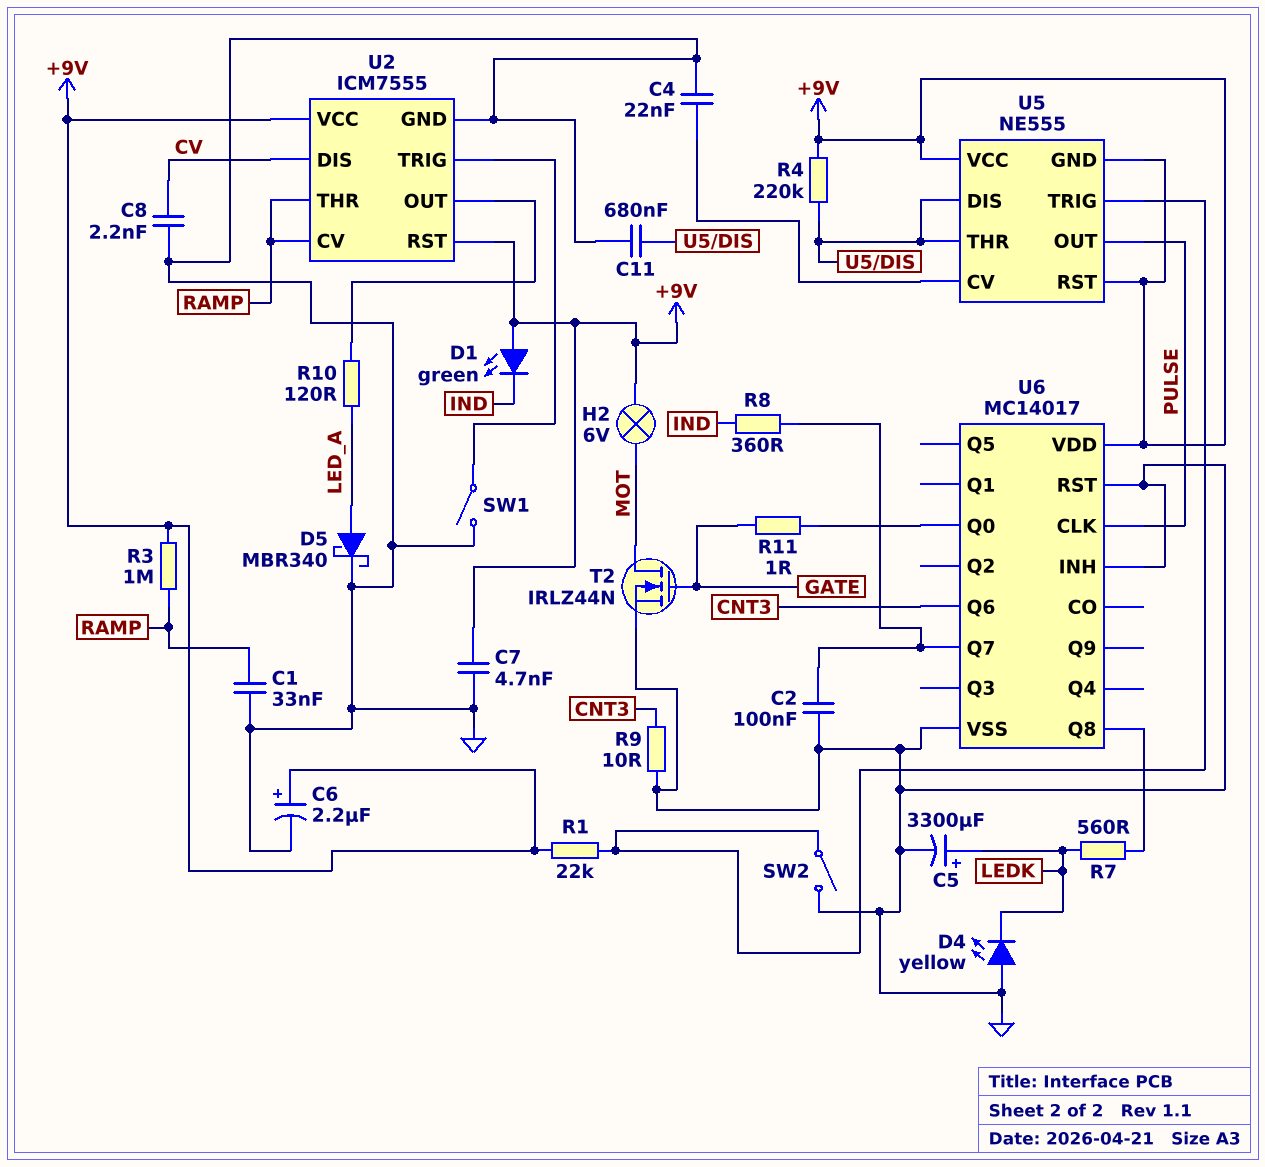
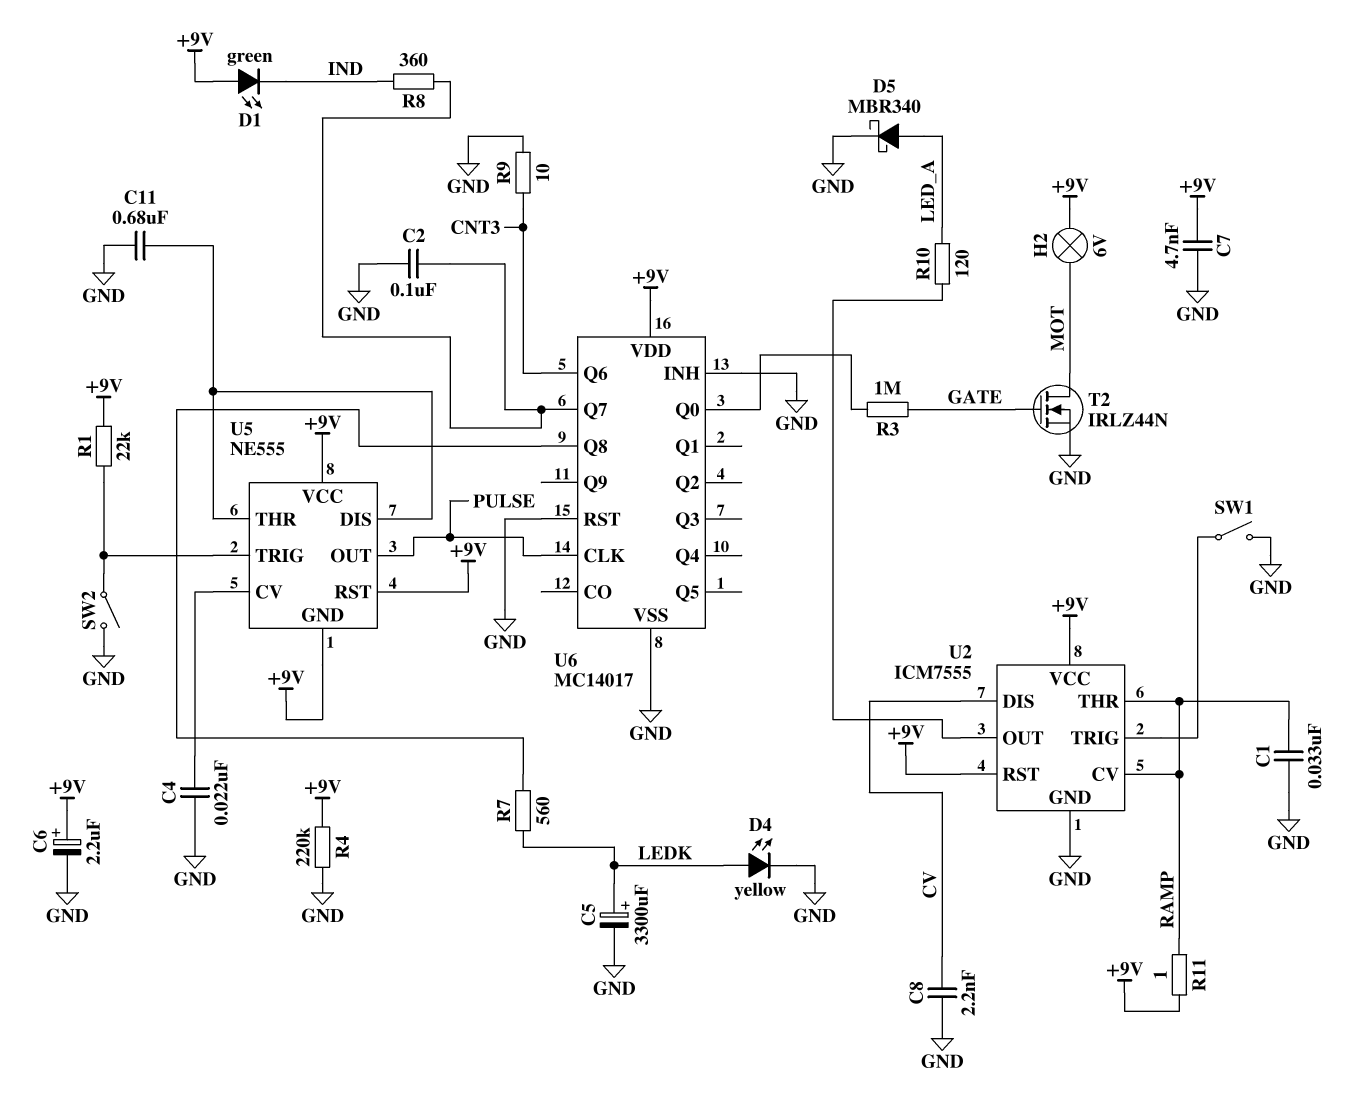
D4: LED yellow (A GND, K LEDK) -> LED yellow (A LEDK, K GND)
R3: 1M (+9V, RAMP) -> 1M (GATE, U6/Q0)
R4: 220k (+9V, U5/DIS) -> 220k (+9V, GND)
R11: 1 (GATE, U6/Q0) -> 1 (+9V, RAMP)

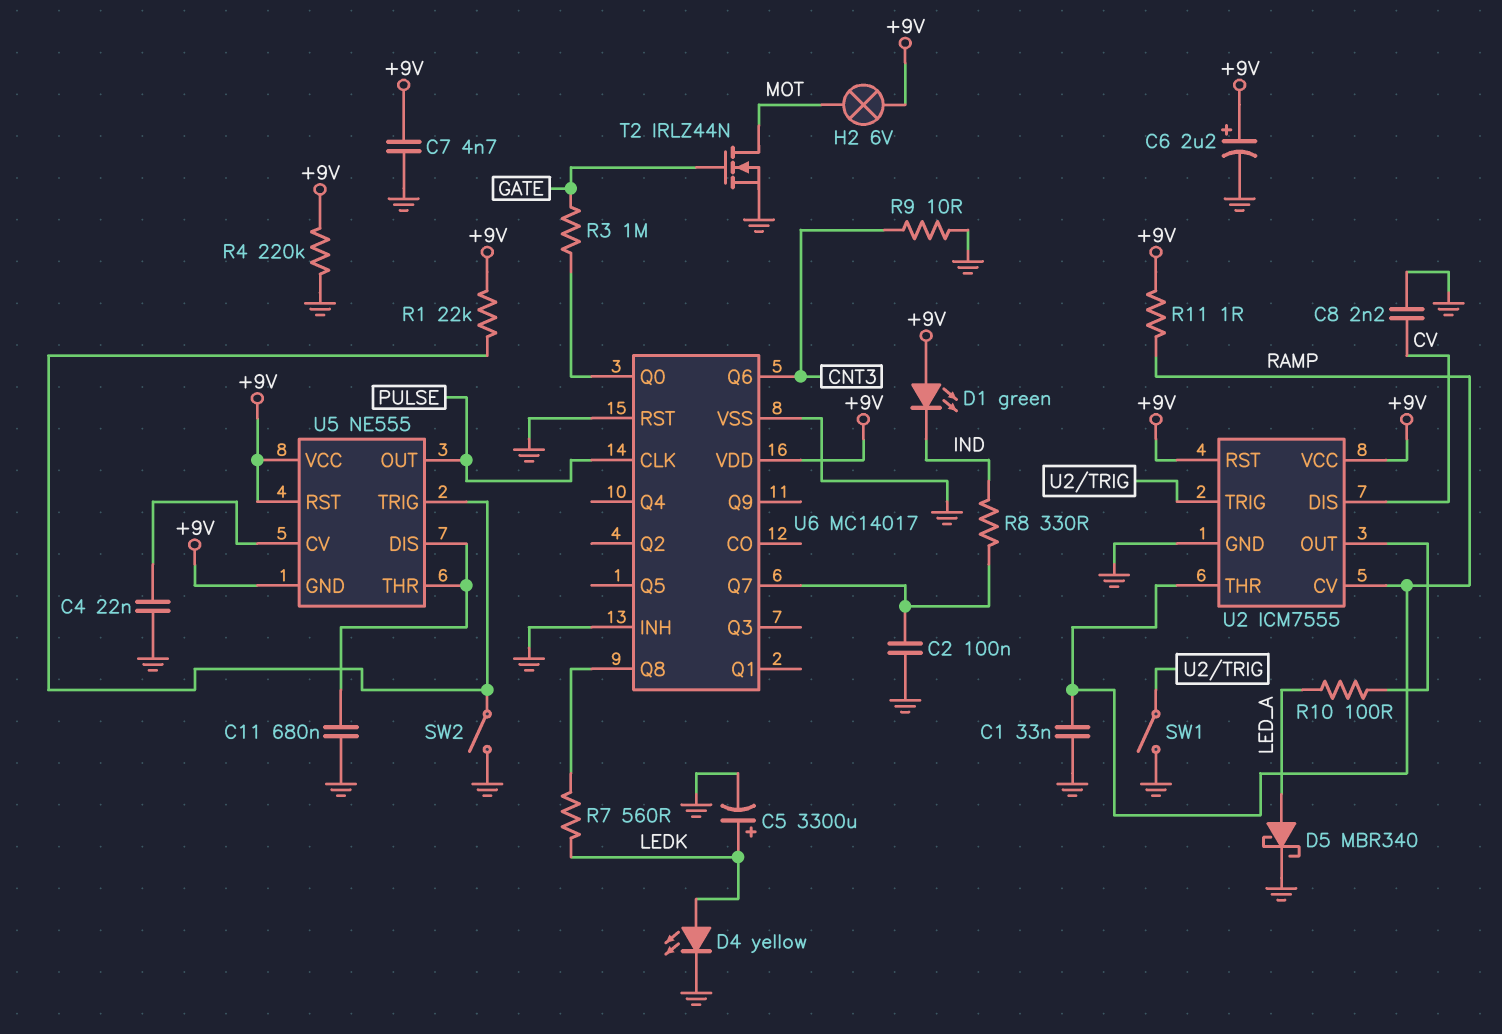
R8: 360 (IND, U6/Q7) -> 330 (IND, U6/Q7)
R10: 120 (LED_A, U2/OUT) -> 100 (LED_A, U2/OUT)

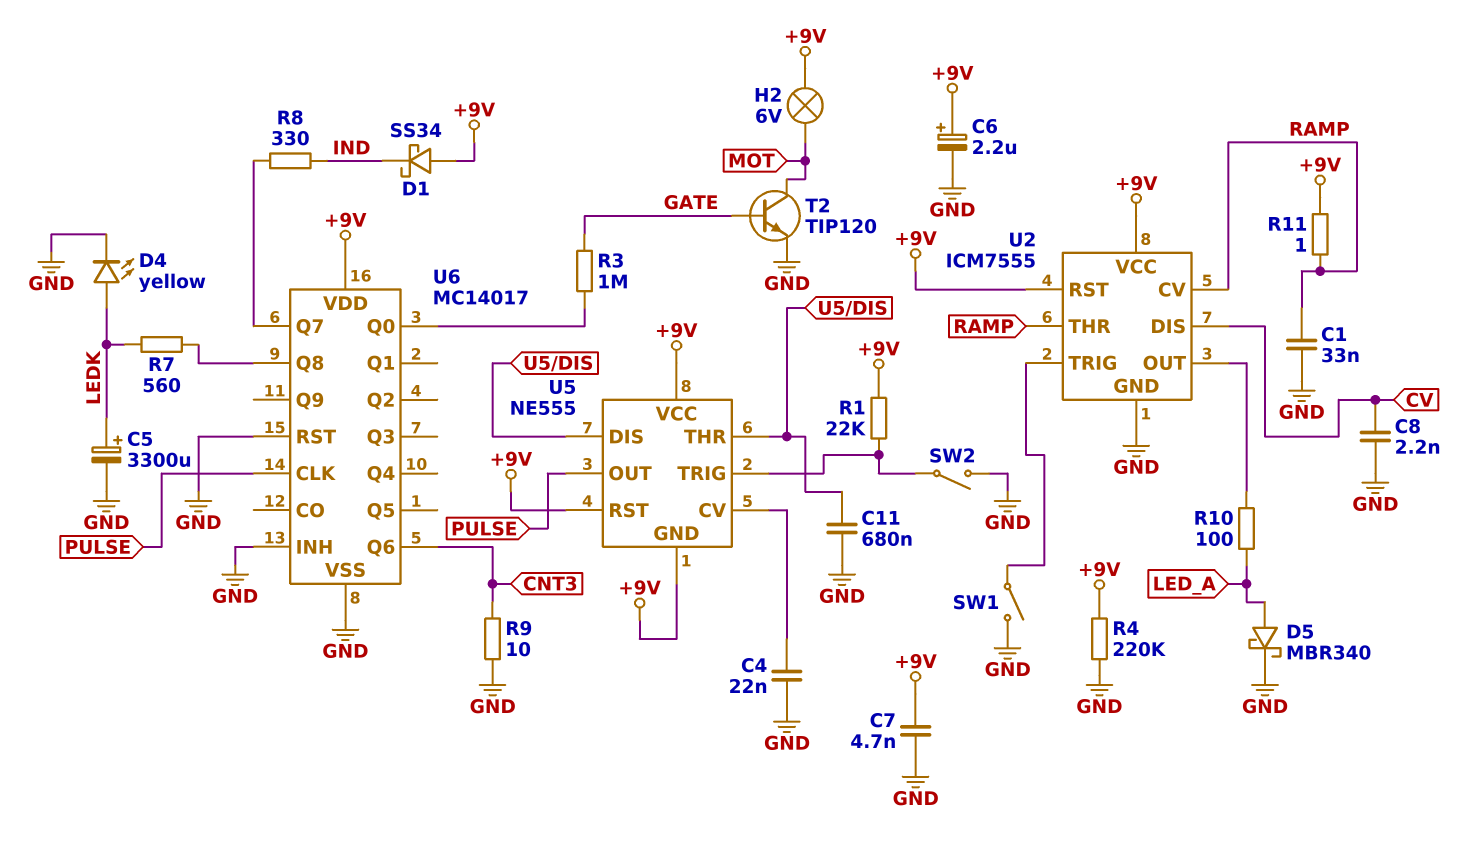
C2: 100nF (GND, U6/Q7) -> none
D1: LED green (A +9V, K IND) -> schottky SS34 (A +9V, K IND)
T2: NMOS IRLZ44N (G GATE, D MOT, S GND) -> NPN TIP120 (B GATE, C MOT, E GND)

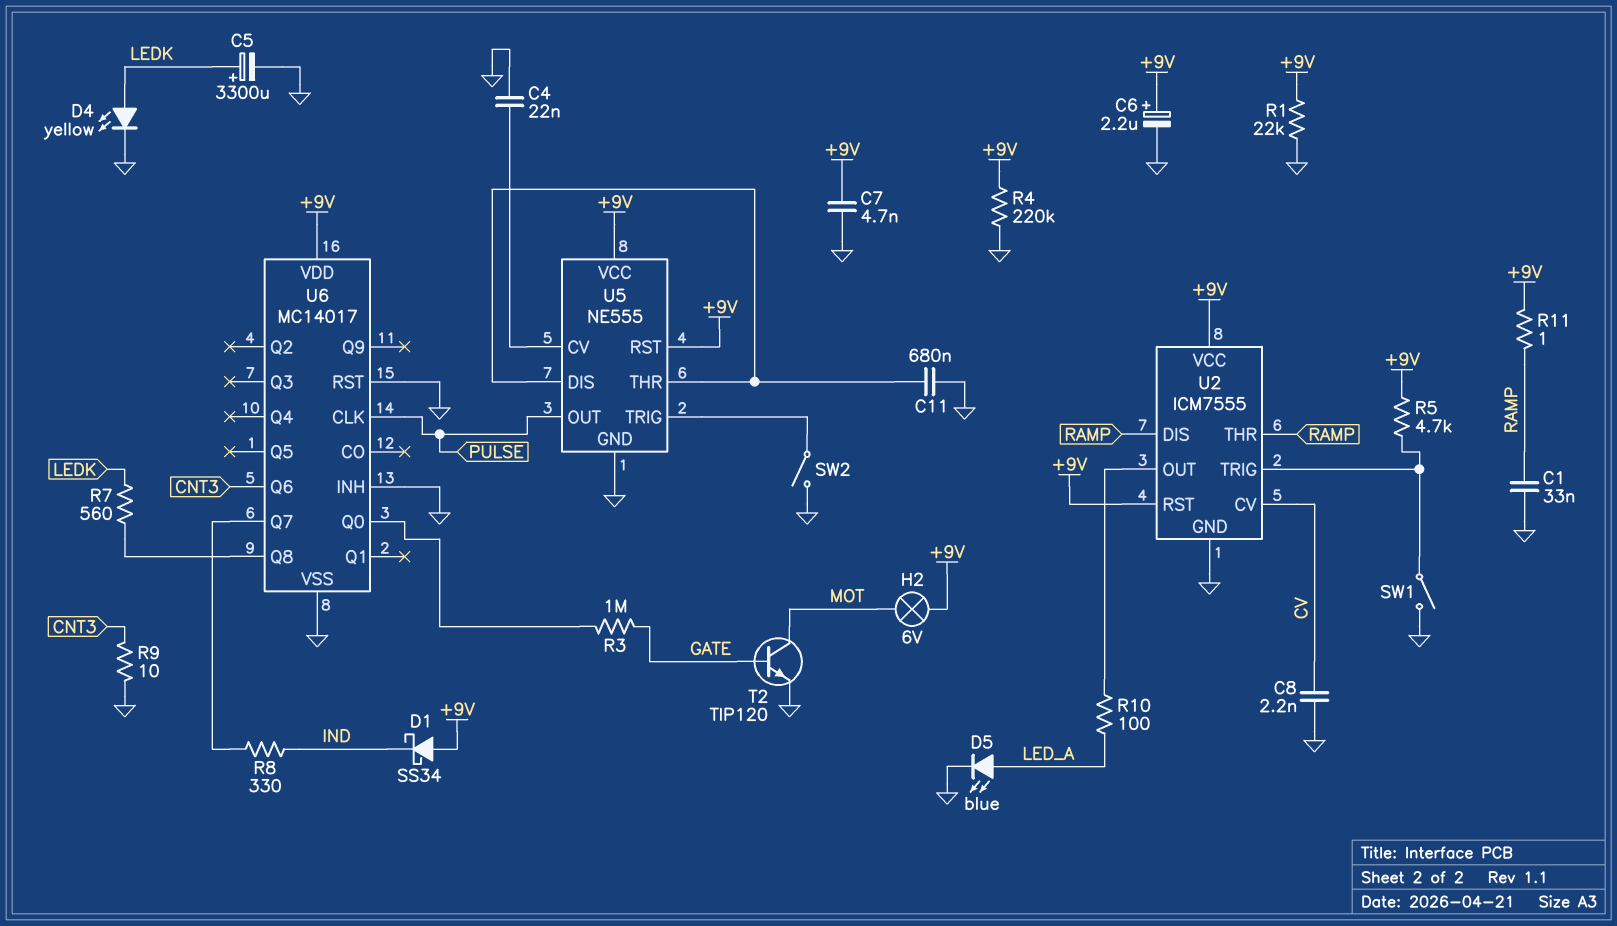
D5: schottky MBR340 (A LED_A, K GND) -> LED blue (A LED_A, K GND)
R1: 22k (+9V, U5/TRIG) -> 22k (+9V, GND)
R5: none -> 4.7k (+9V, U2/TRIG)
U2 pin CV: RAMP -> CV
U2 pin DIS: CV -> RAMP
U5 pin GND: +9V -> GND

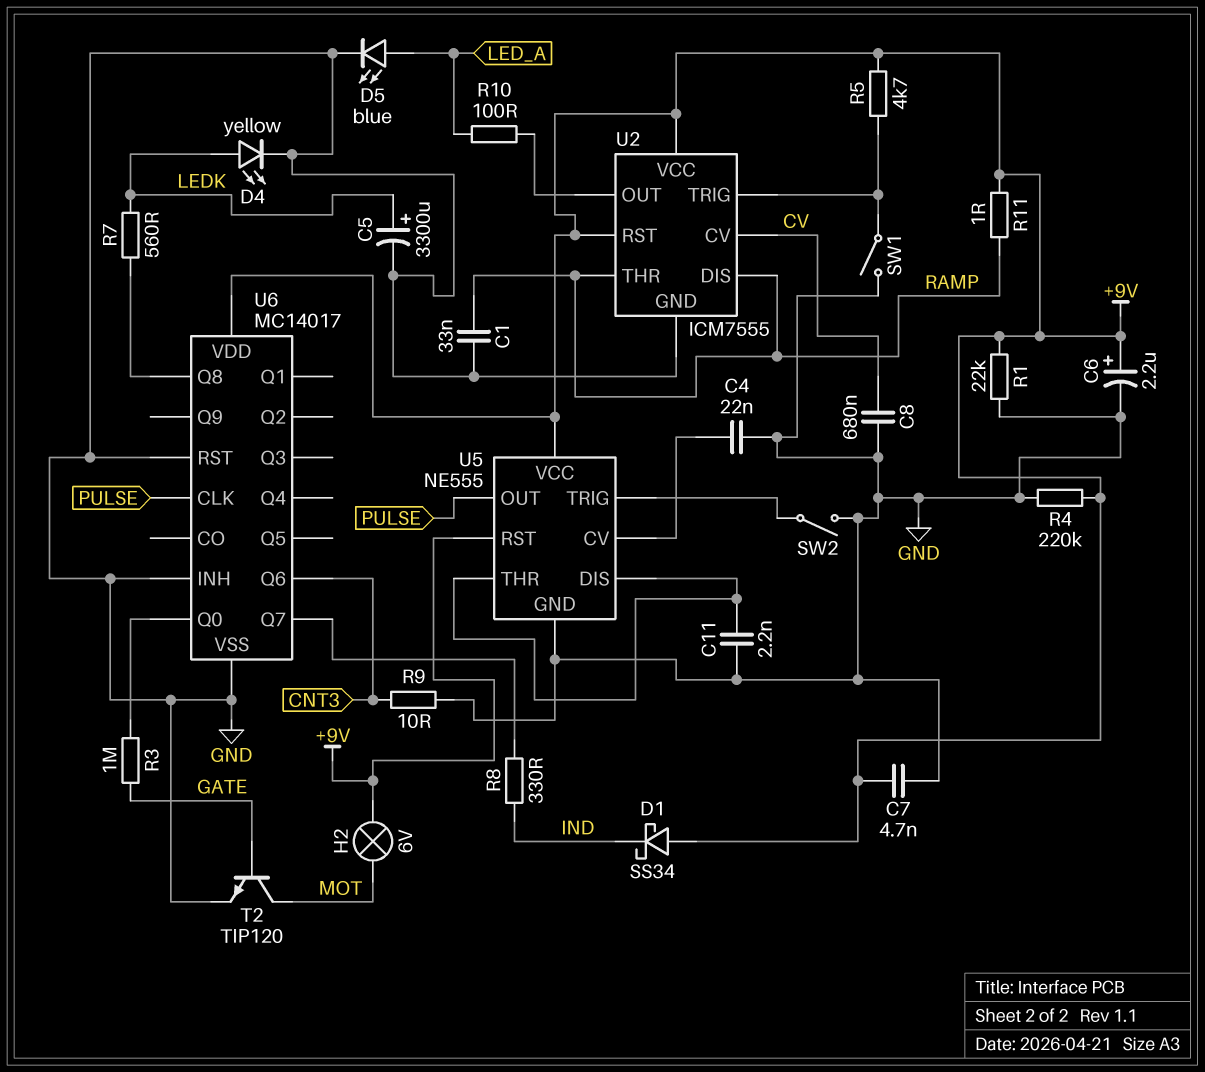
C8: 2.2nF (CV, GND) -> 680nF (CV, GND)
C11: 680nF (GND, U5/DIS) -> 2.2nF (GND, U5/DIS)

